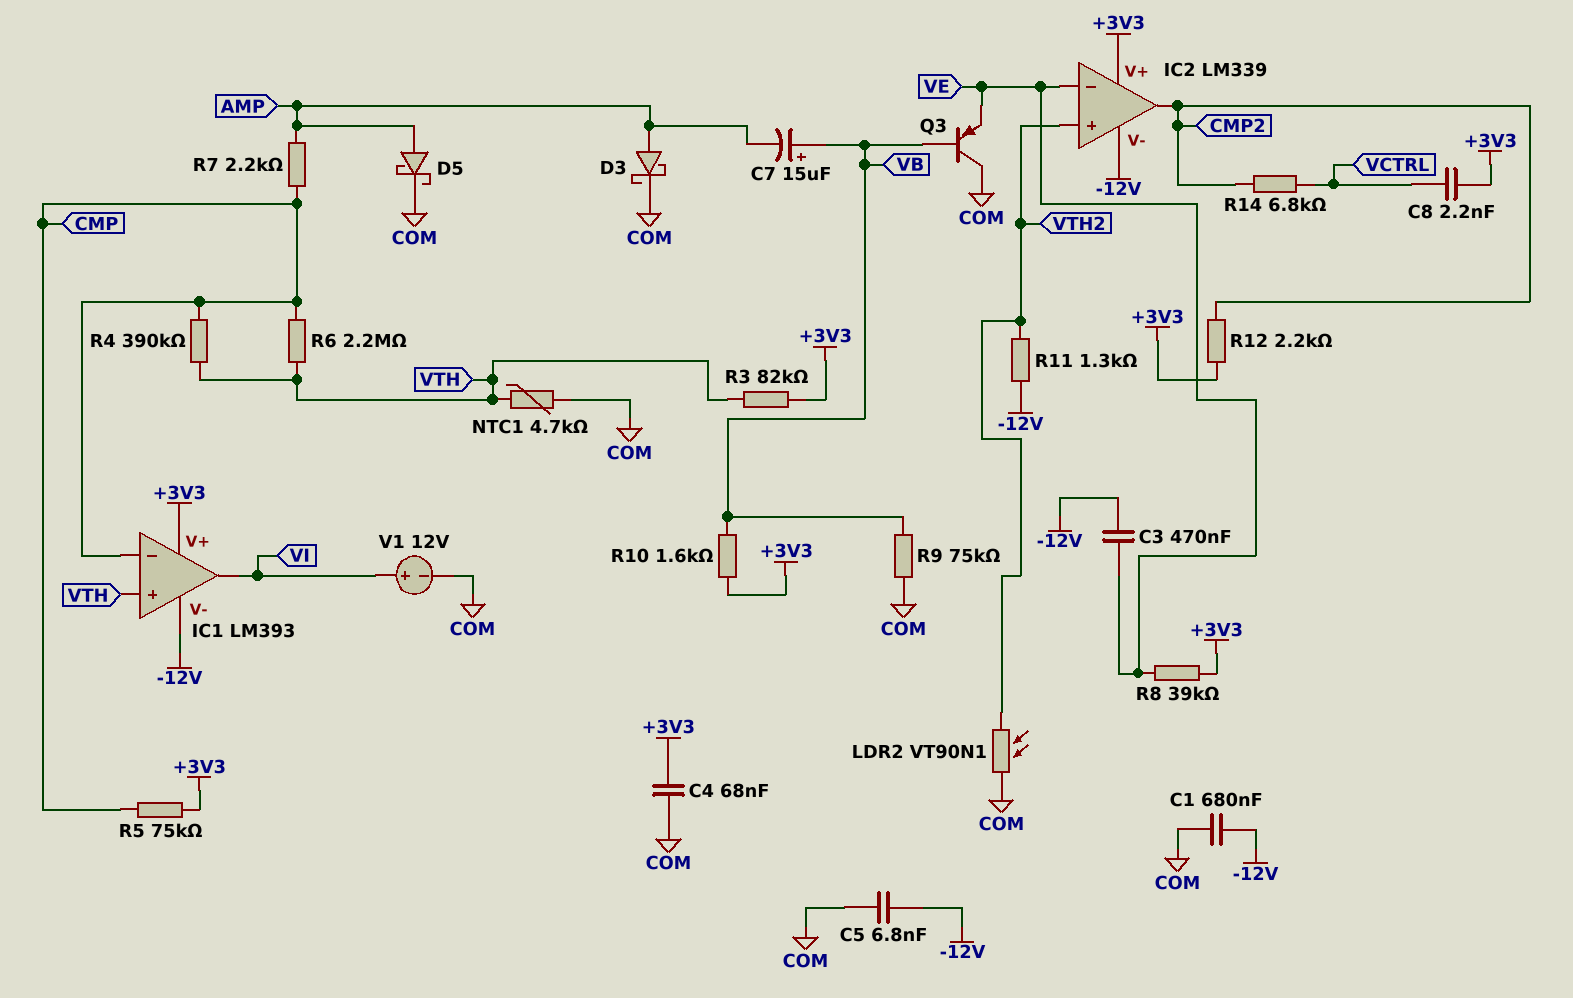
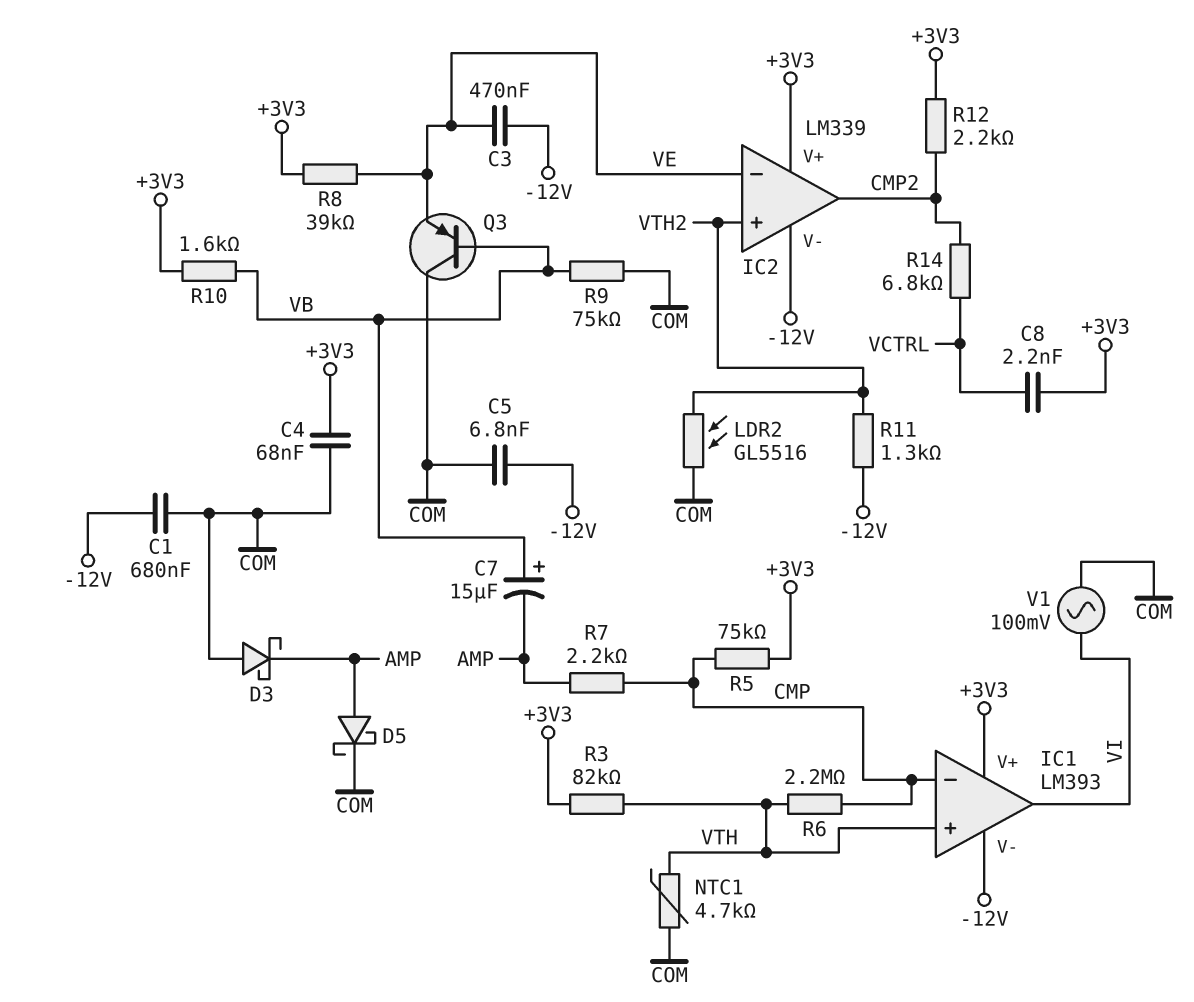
D3: schottky (A AMP, K COM) -> schottky (A COM, K AMP)
LDR2: VT90N1 (COM, VTH2) -> GL5516 (COM, VTH2)
R4: 390k (CMP, VTH) -> none
V1: 12V (plus VI, minus COM) -> AC 100mV (COM, VI)

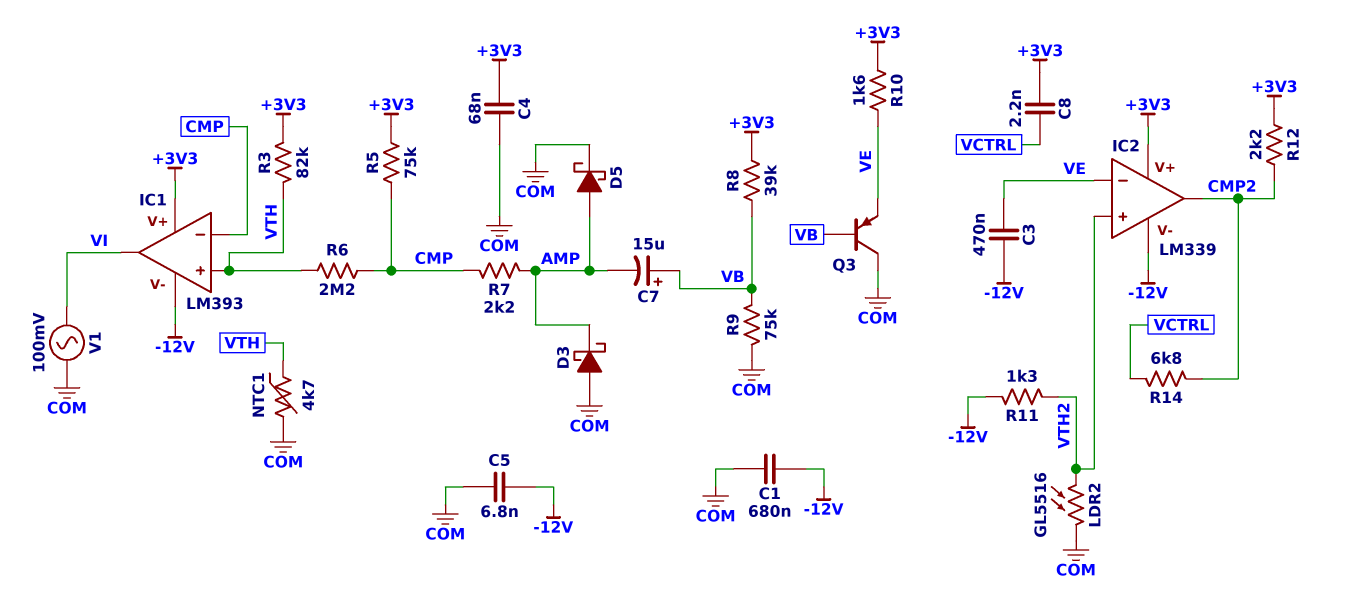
R8: 39k (+3V3, VE) -> 39k (+3V3, VB)
R10: 1.6k (+3V3, VB) -> 1.6k (+3V3, VE)

